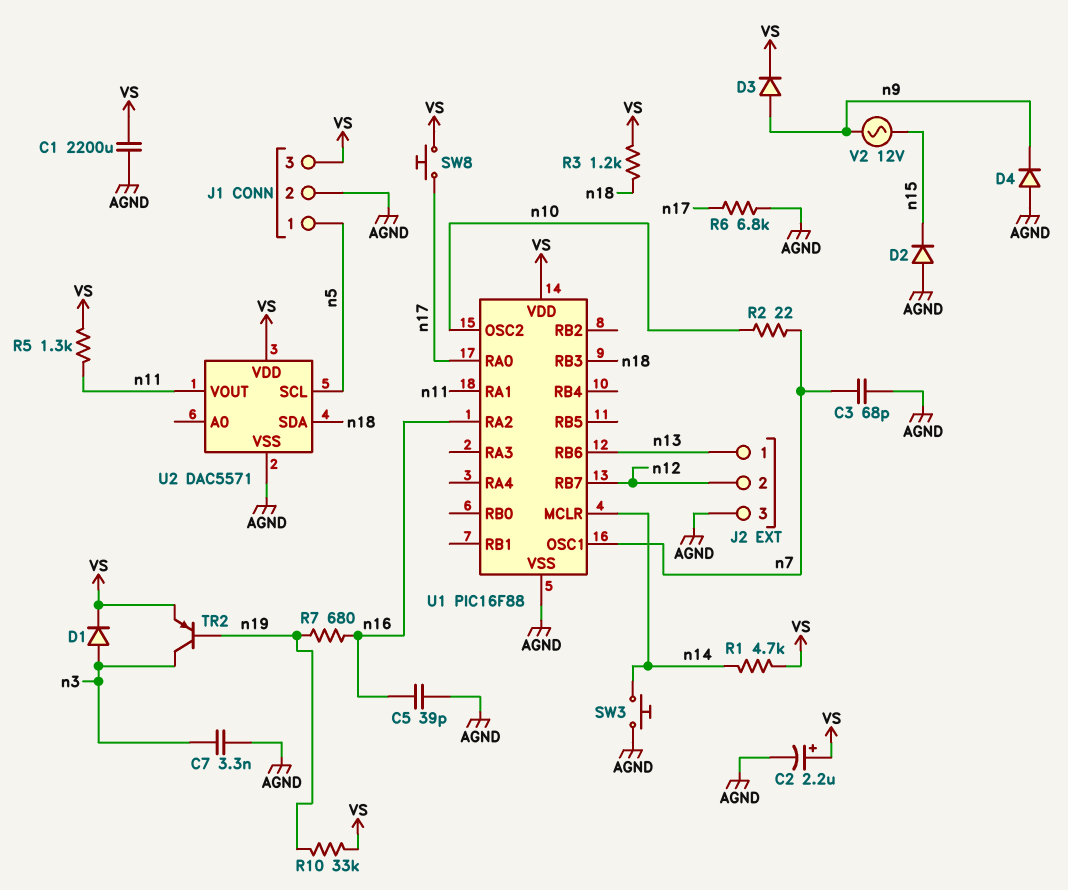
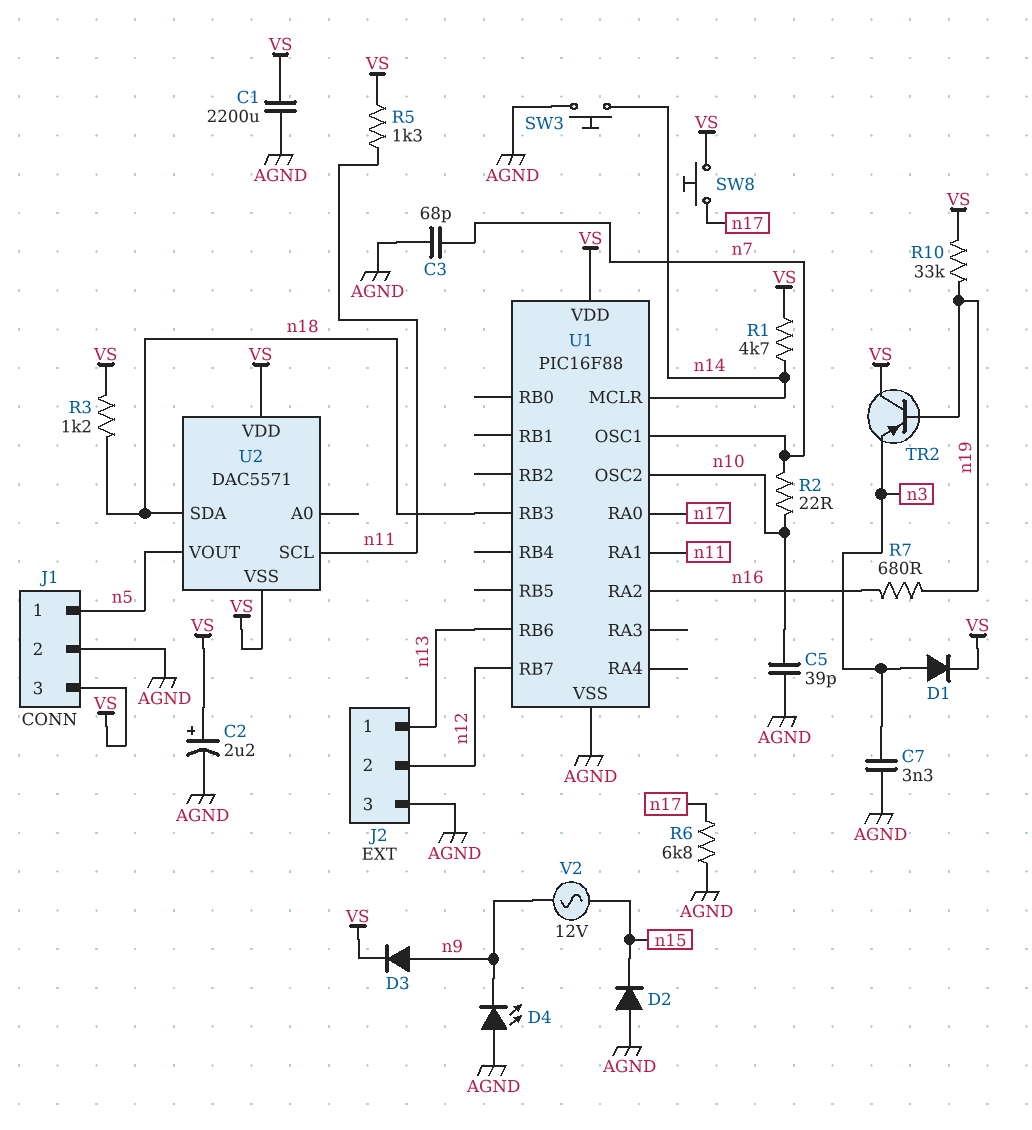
C5: 39pF (AGND, n16) -> 39pF (AGND, n10)
D4: diode (A AGND, K n9) -> LED (A AGND, K n9)
TR2: PNP (B n19, C n3, E VS) -> PNP (B n19, C VS, E n3)
U2 pin SCL: n5 -> n11
U2 pin VOUT: n11 -> n5
U2 pin VSS: AGND -> VS

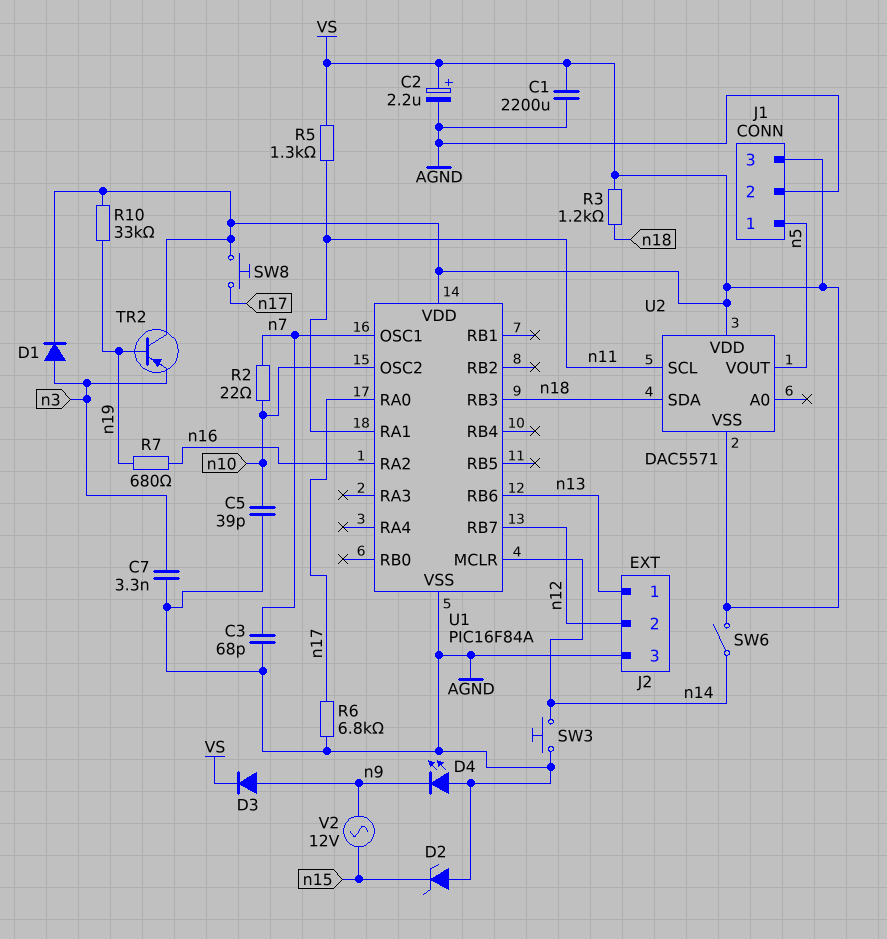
D2: diode (A AGND, K n15) -> zener (A AGND, K n15)
R1: 4.7k (VS, n14) -> none
SW6: none -> switch (VS, n14)
U1: PIC16F88 -> PIC16F84A

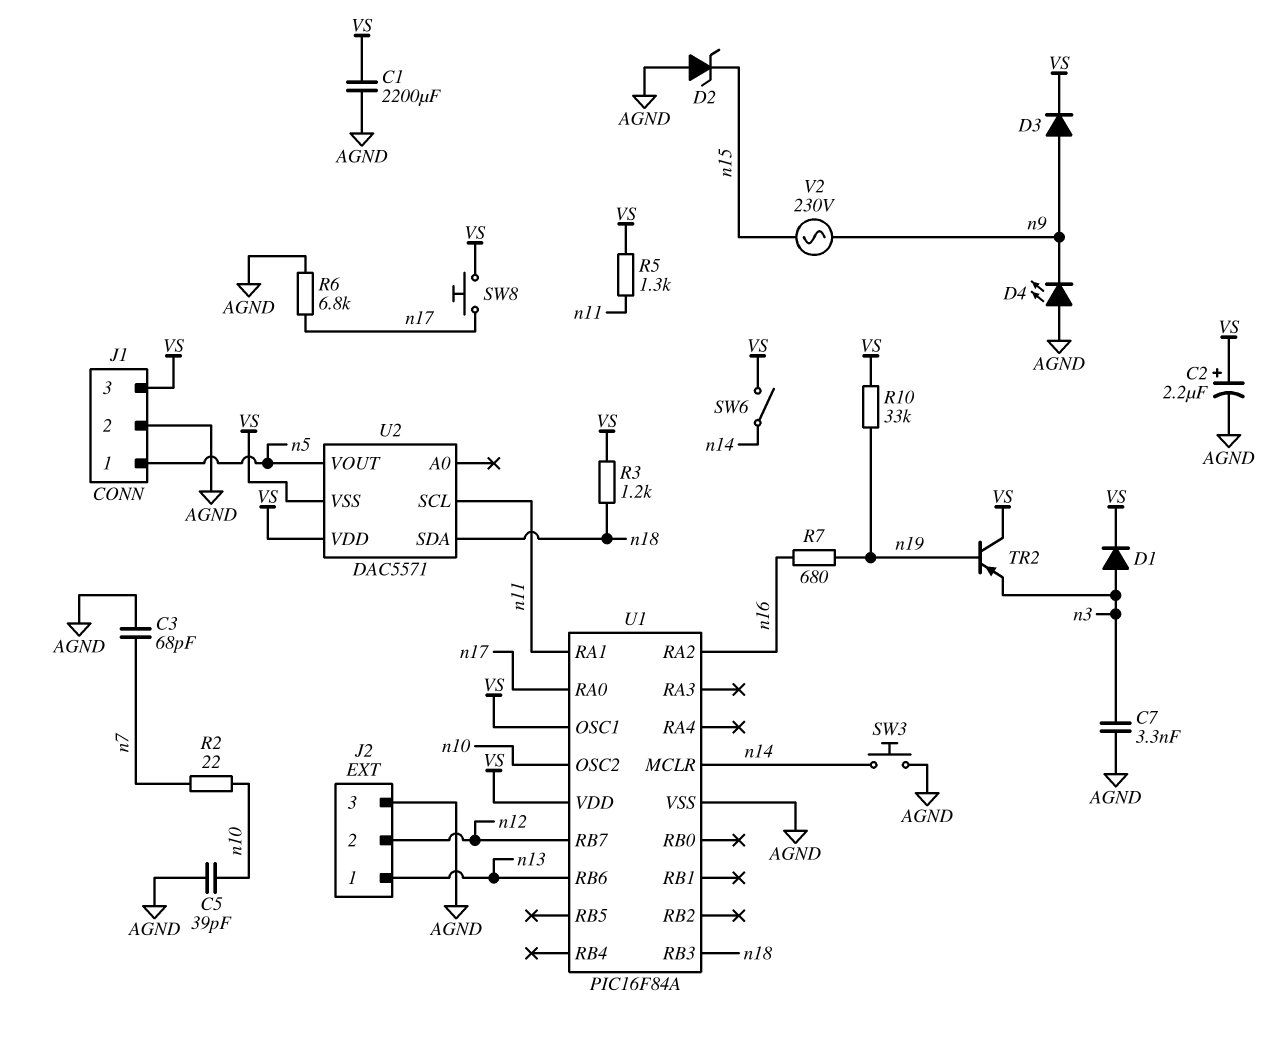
U1 pin OSC1: n7 -> VS
V2: AC 12V (n9, n15) -> AC 230V (n9, n15)

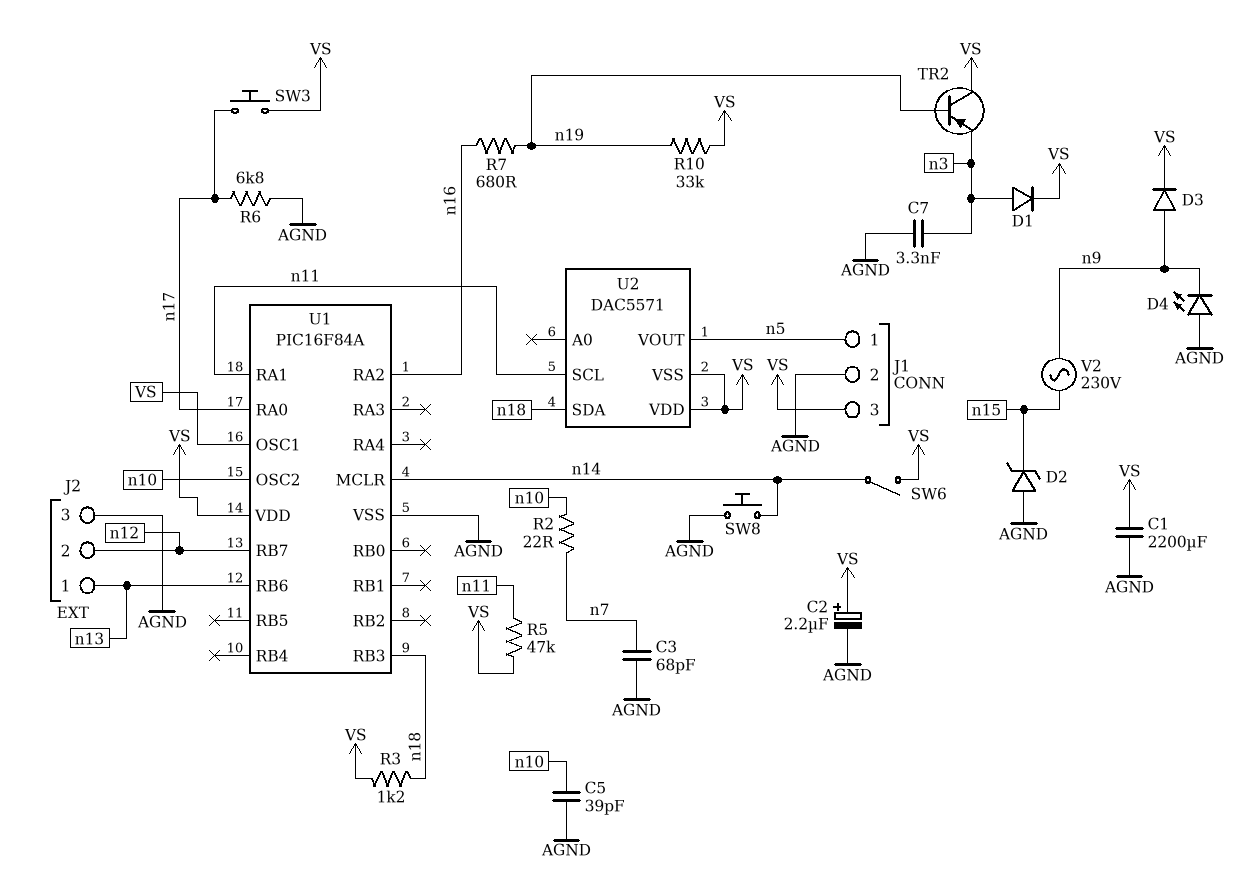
R5: 1.3k (VS, n11) -> 47k (VS, n11)
SW3: button (AGND, n14) -> button (VS, n17)
SW8: button (VS, n17) -> button (AGND, n14)

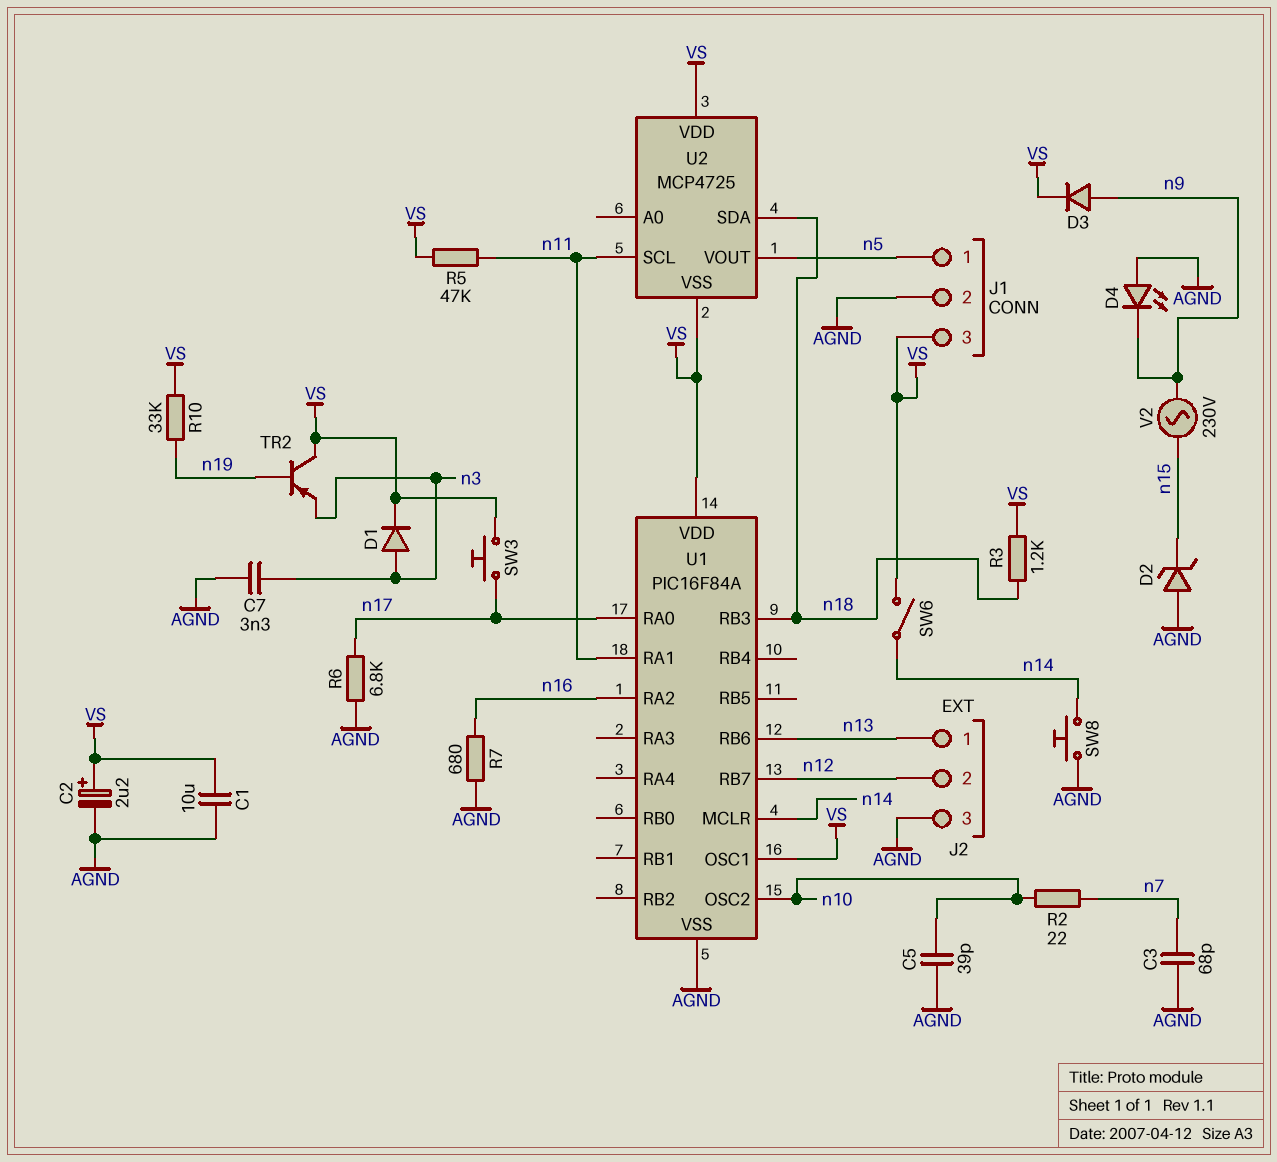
C1: 2200uF (AGND, VS) -> 10uF (AGND, VS)
R7: 680 (n16, n19) -> 680 (AGND, n16)
U2: DAC5571 -> MCP4725

